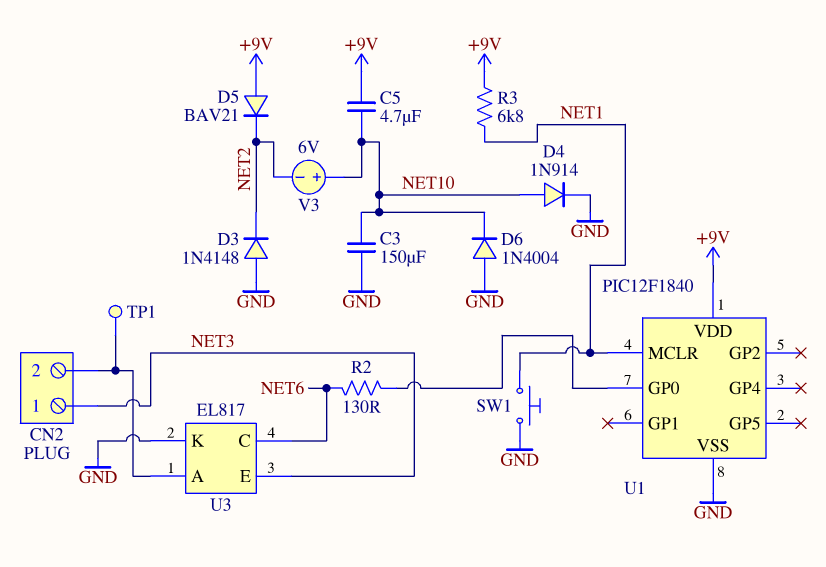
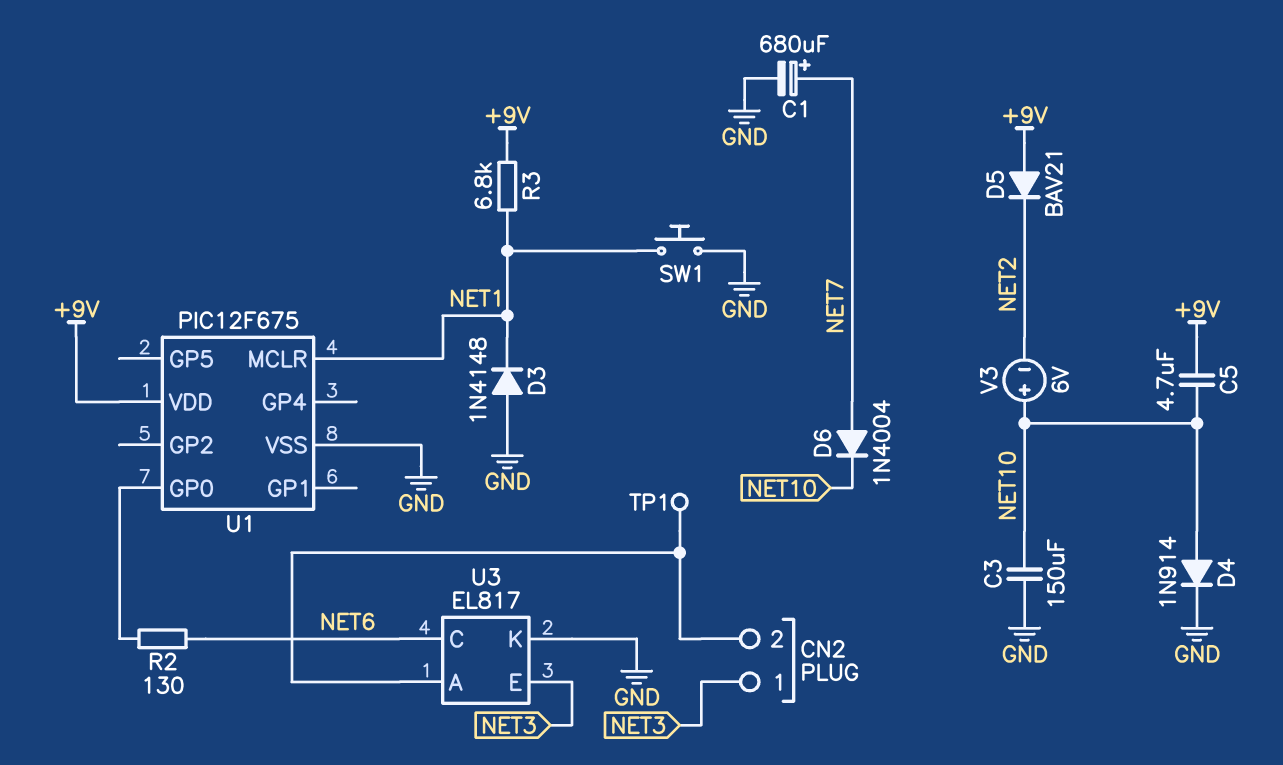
C1: none -> 680uF (plus NET7, minus GND)
D3: diode 1N4148 (A GND, K NET2) -> diode 1N4148 (A GND, K NET1)
D6: diode 1N4004 (A GND, K NET10) -> diode 1N4004 (A NET7, K NET10)
U1: PIC12F1840 -> PIC12F675

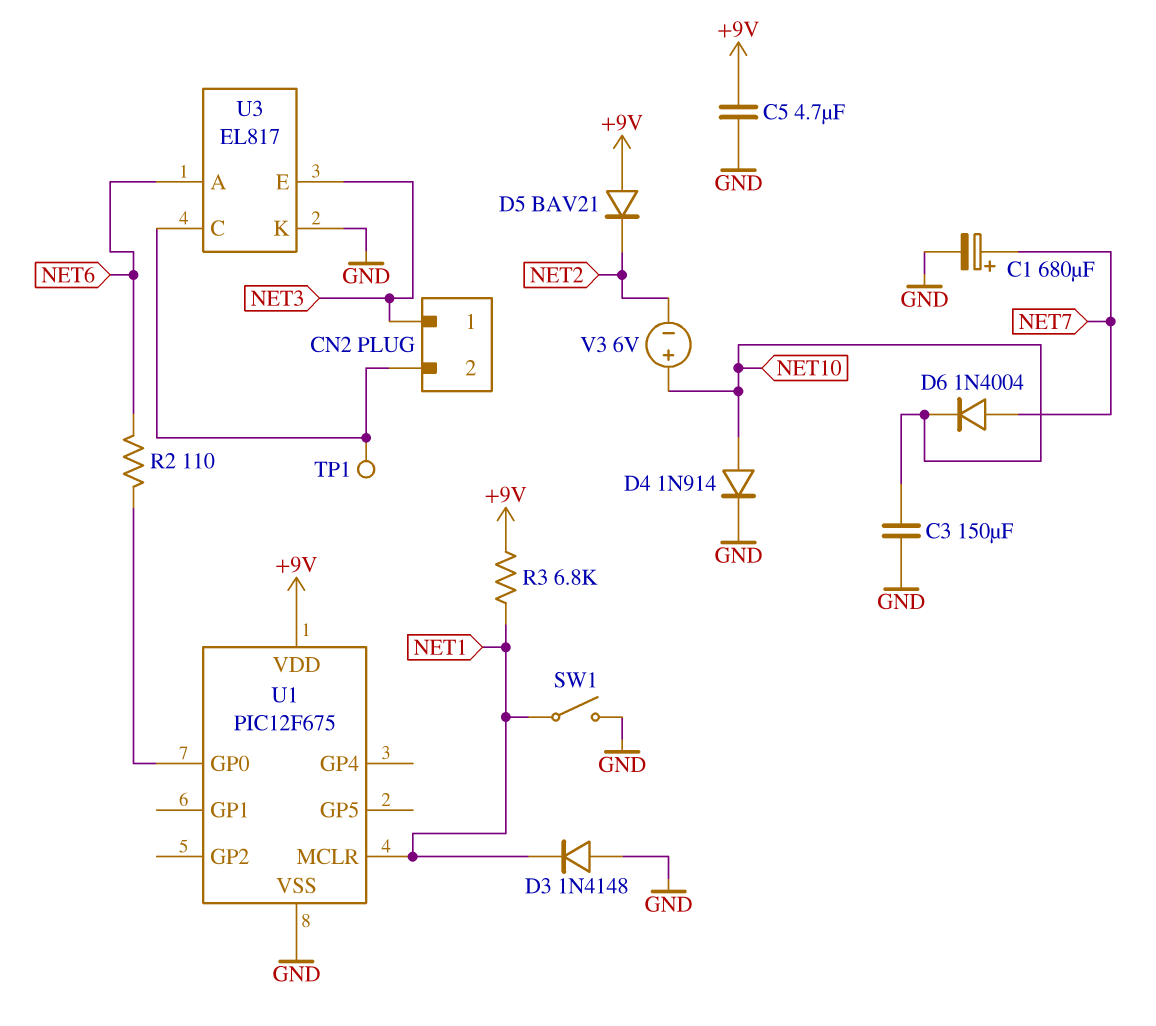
C5: 4.7uF (+9V, NET10) -> 4.7uF (+9V, GND)
R2: 130 (NET6, U1/GP0) -> 110 (NET6, U1/GP0)
SW1: button (GND, NET1) -> switch (GND, NET1)
U3 pin A: CN2/2 -> NET6
U3 pin C: NET6 -> CN2/2

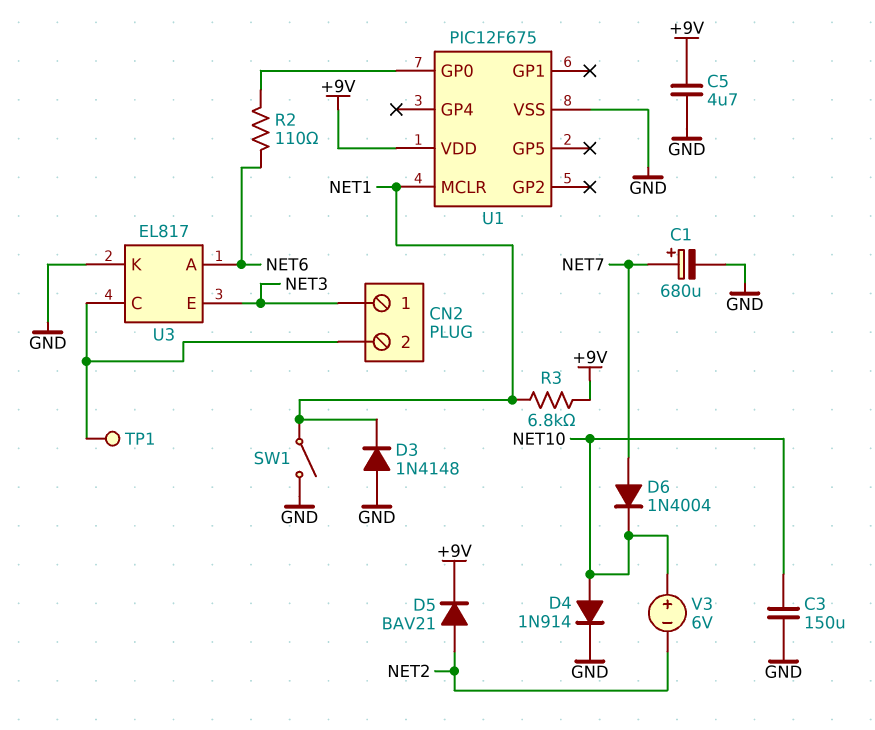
D5: diode BAV21 (A +9V, K NET2) -> diode BAV21 (A NET2, K +9V)

